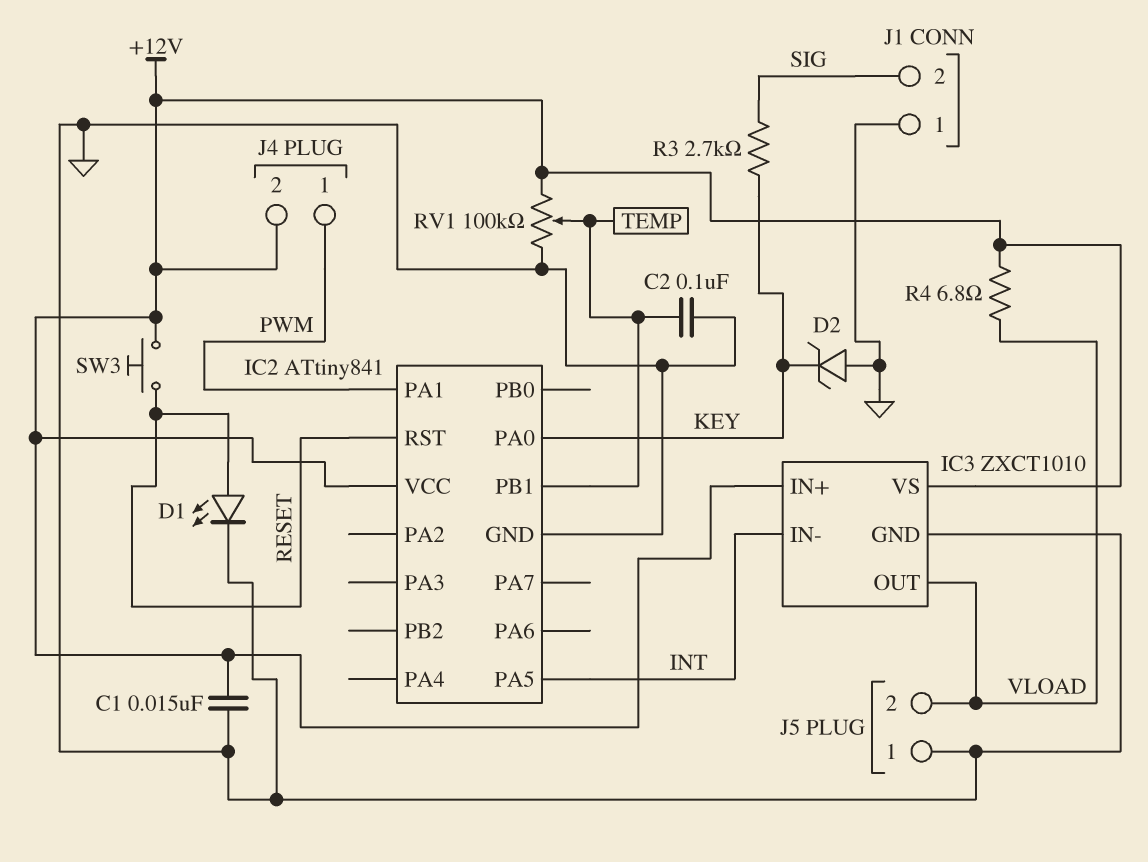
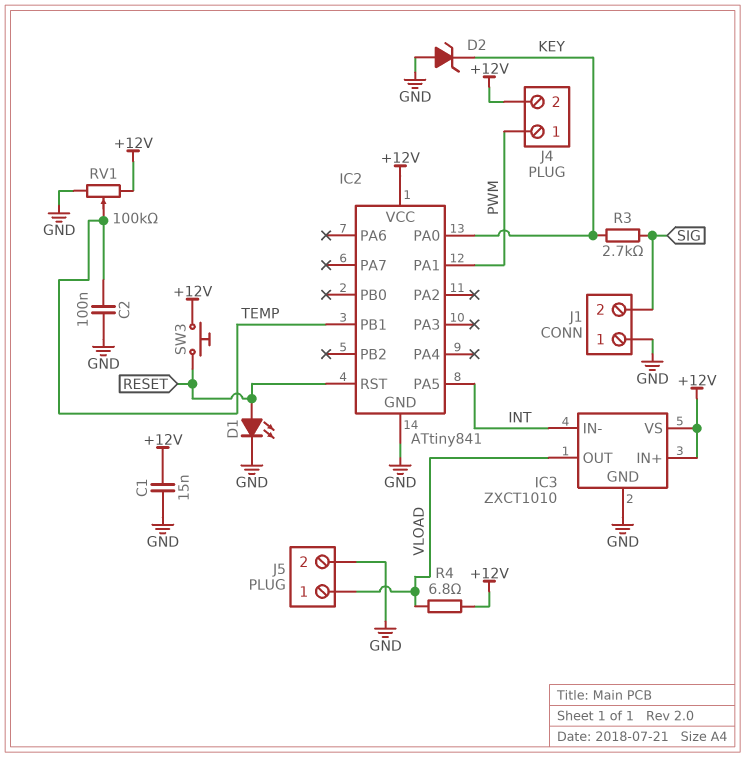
J5 pin 1: GND -> VLOAD
J5 pin 2: VLOAD -> GND

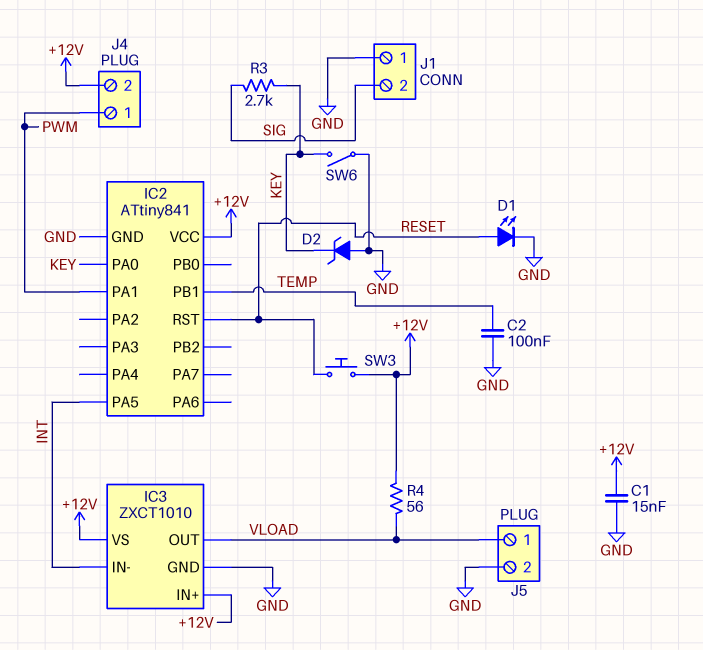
R4: 6.8 (+12V, VLOAD) -> 56 (+12V, VLOAD)
RV1: 100k (+12V, GND, wiper TEMP) -> none
SW6: none -> switch (GND, KEY)

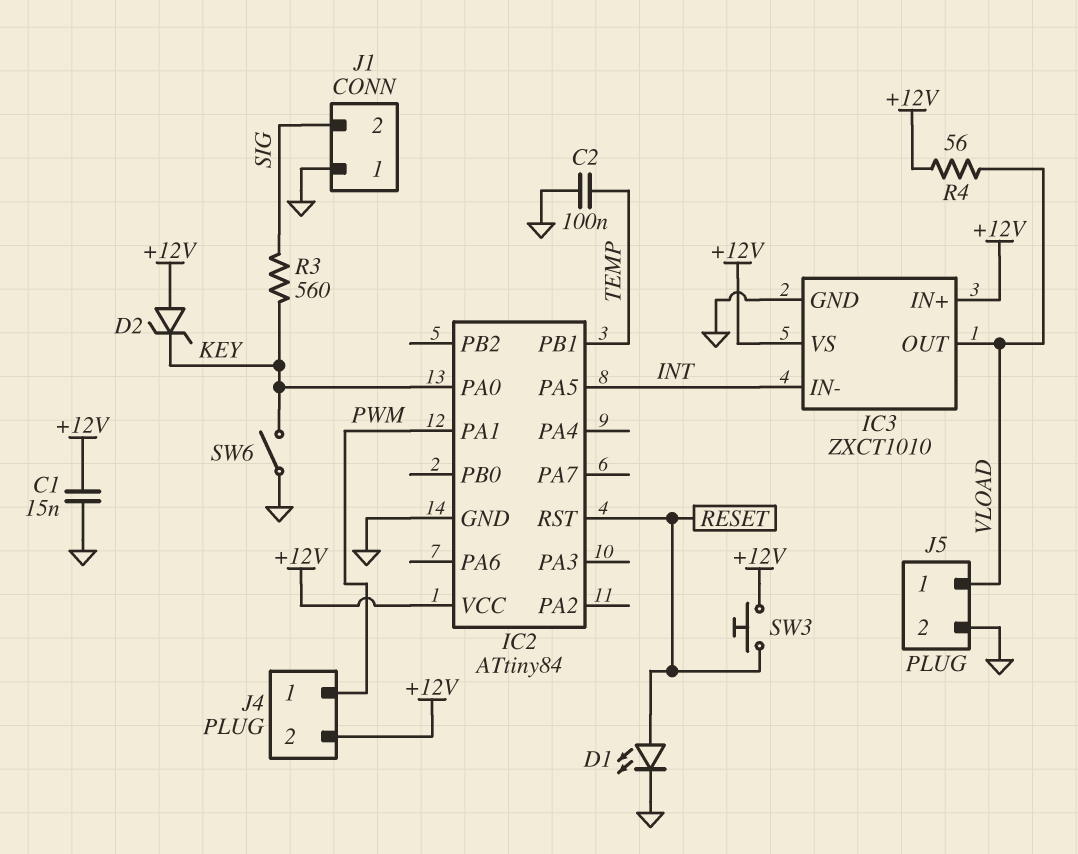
D2: zener (A GND, K KEY) -> zener (A +12V, K KEY)
IC2: ATtiny841 -> ATtiny84
R3: 2.7k (KEY, SIG) -> 560 (KEY, SIG)

